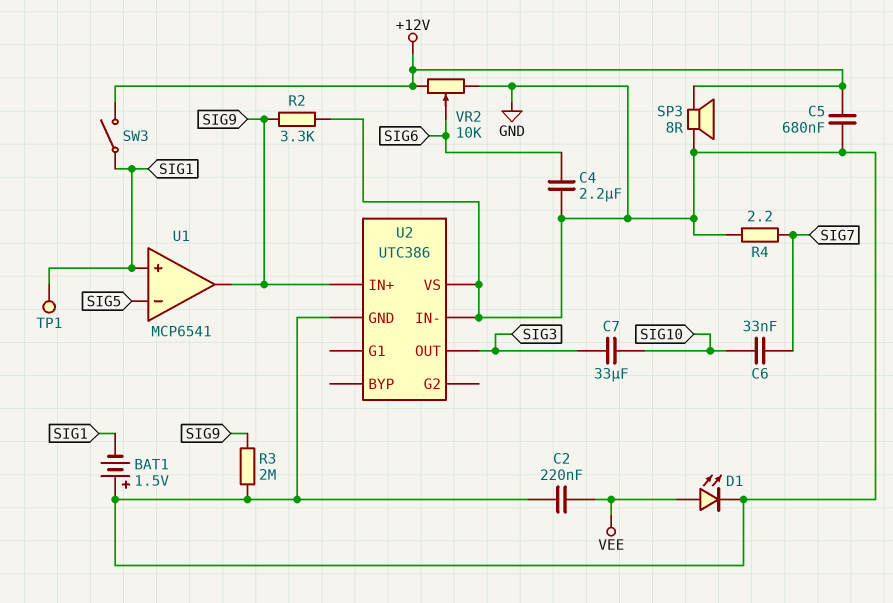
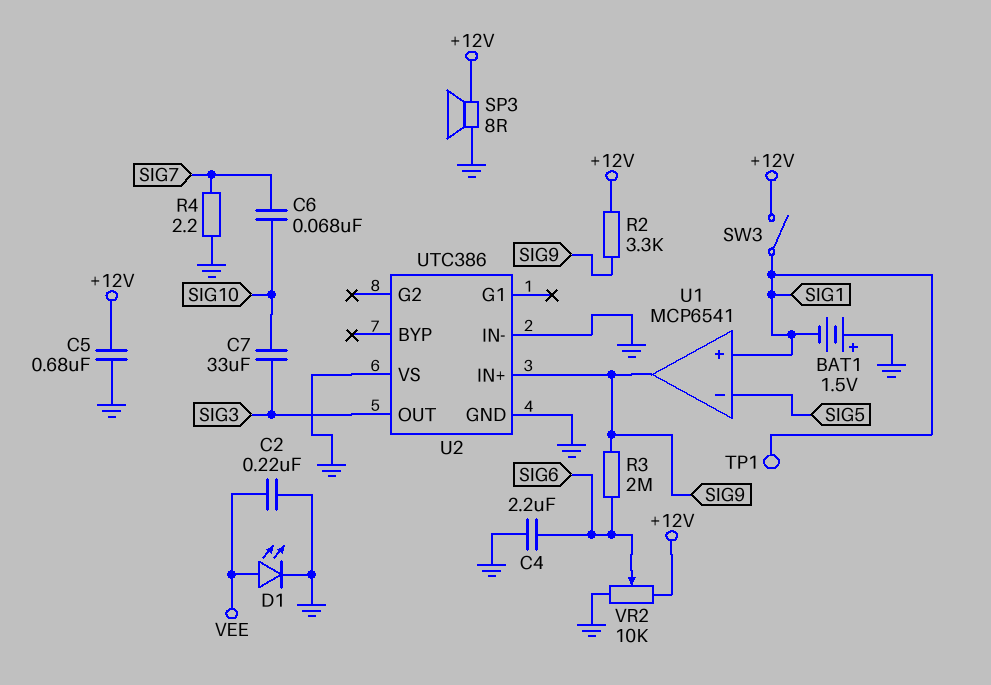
C6: 33nF (SIG7, SIG10) -> 68nF (SIG7, SIG10)
R2: 3.3k (GND, SIG9) -> 3.3k (+12V, SIG9)
R3: 2M (GND, SIG9) -> 2M (SIG6, SIG9)

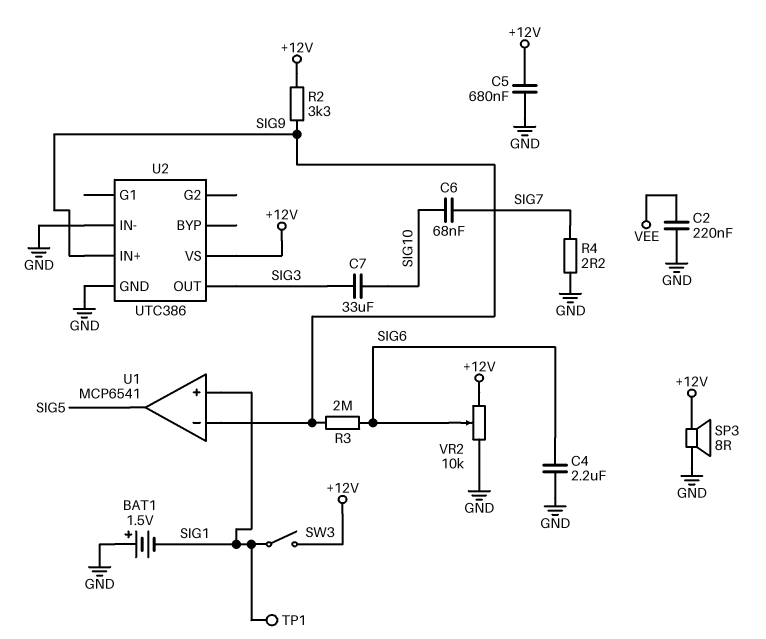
D1: LED (A VEE, K GND) -> none
U1 pin in-: SIG5 -> SIG9
U1 pin out: SIG9 -> SIG5
U2 pin VS: GND -> +12V

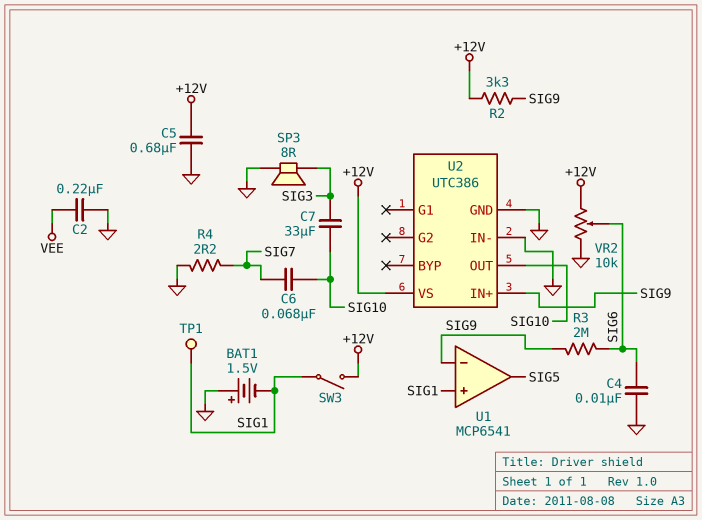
C4: 2.2uF (GND, SIG6) -> 10nF (GND, SIG6)
SP3: speaker 8R (+12V, GND) -> speaker 8R (GND, SIG3)
U2 pin OUT: SIG3 -> SIG10

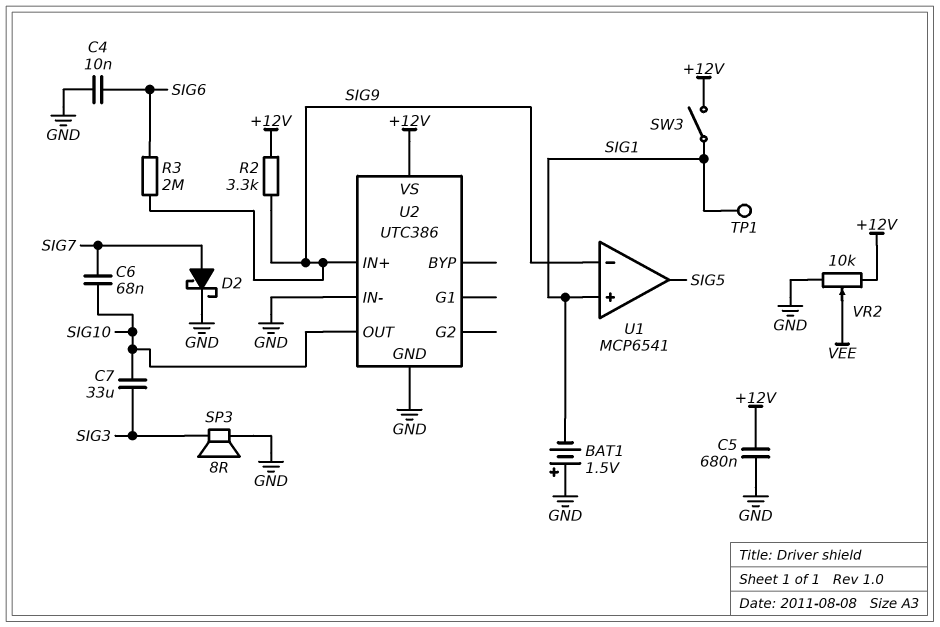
C2: 220nF (GND, VEE) -> none
D2: none -> schottky (A SIG7, K GND)
R4: 2.2 (GND, SIG7) -> none
VR2: 10k (+12V, GND, wiper SIG6) -> 10k (+12V, GND, wiper VEE)

